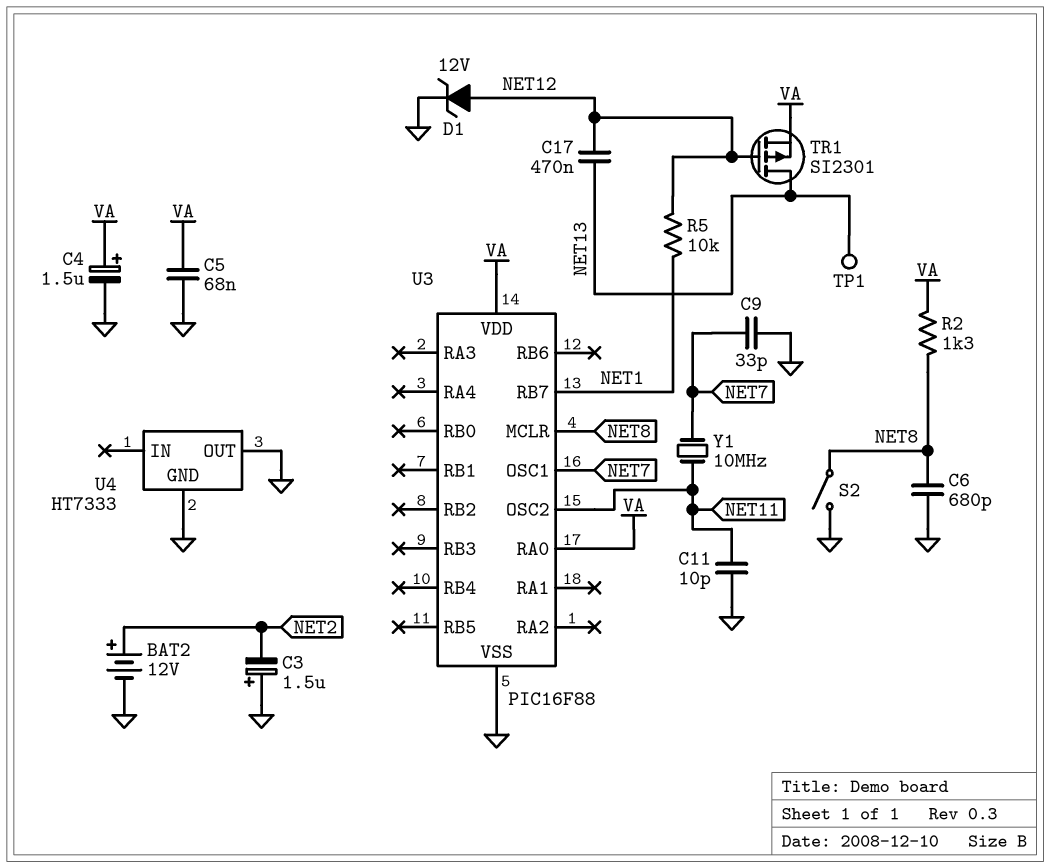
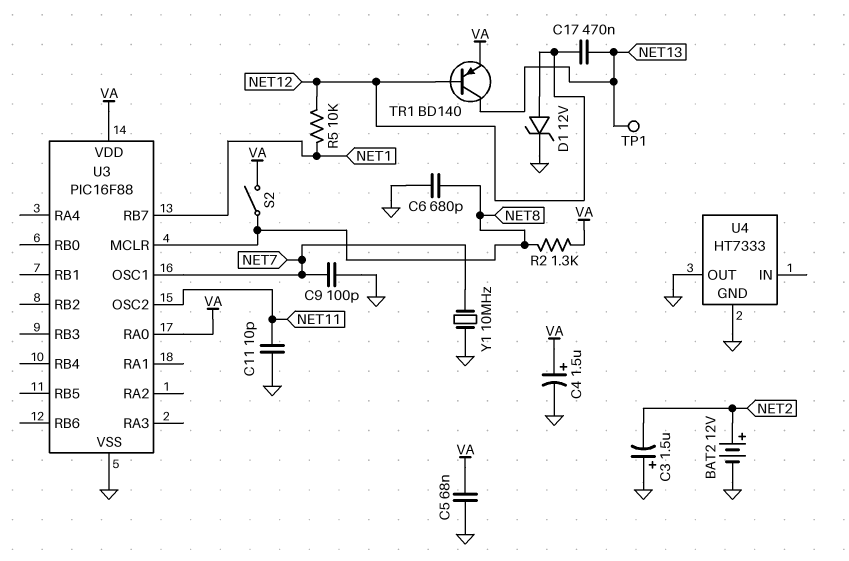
C9: 33pF (GND, NET7) -> 100pF (GND, NET7)
S2: switch (GND, NET8) -> switch (NET8, VA)
TR1: PMOS SI2301 (G NET12, D NET13, S VA) -> PNP BD140 (B NET12, C NET13, E VA)
Y1: 10MHz (NET7, NET11) -> 10MHz (GND, NET7)

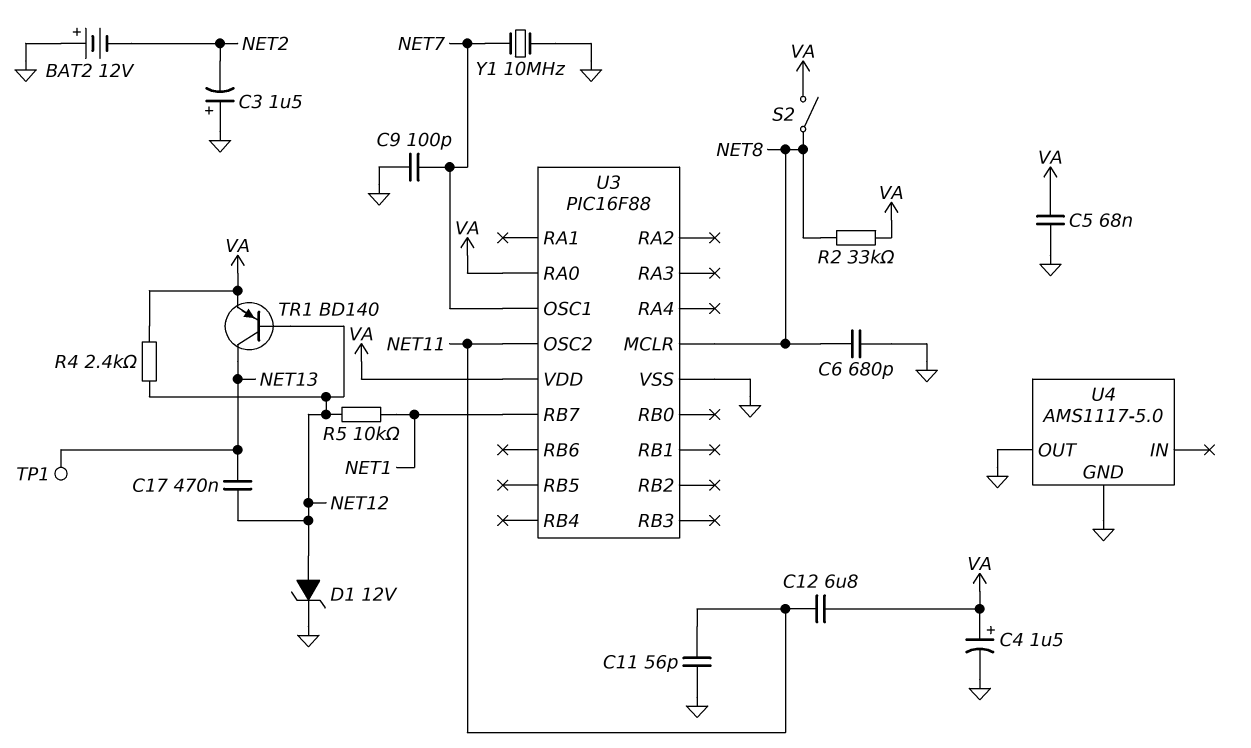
BAT2: 12V (plus NET2, minus GND) -> 12V (plus GND, minus NET2)
C11: 10pF (GND, NET11) -> 56pF (GND, NET11)
C12: none -> 6.8uF (NET11, VA)
R2: 1.3k (NET8, VA) -> 33k (NET8, VA)
R4: none -> 2.4k (NET12, VA)
U4: HT7333 -> AMS1117-5.0

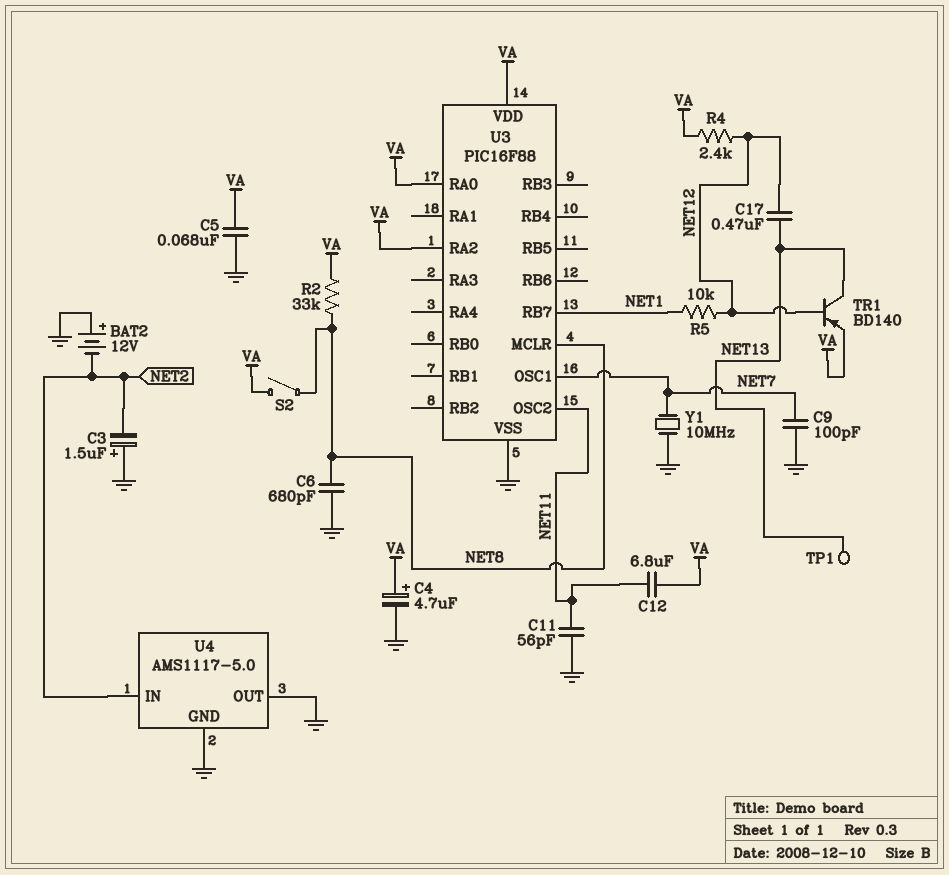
C4: 1.5uF (plus VA, minus GND) -> 4.7uF (plus VA, minus GND)
D1: zener 12V (A NET12, K GND) -> none
U3 pin RA2: none -> VA
U4 pin IN: none -> NET2

